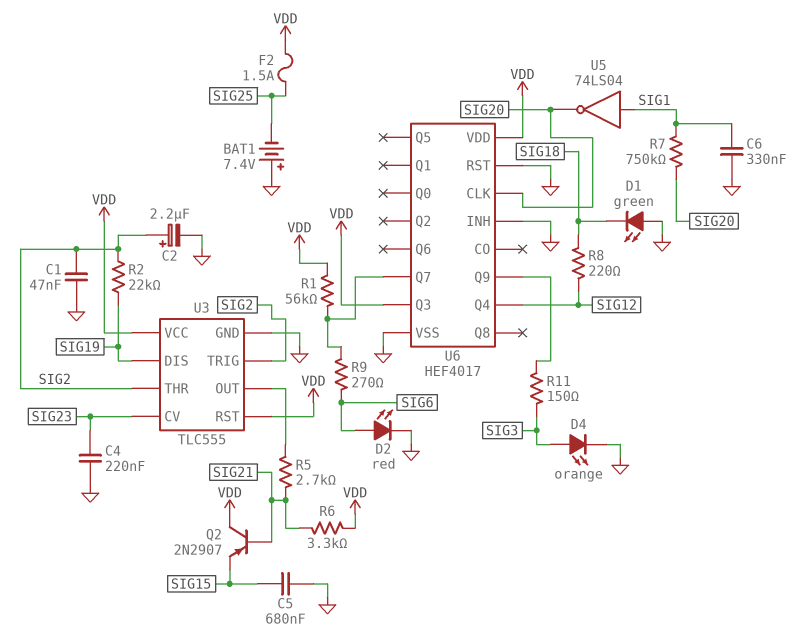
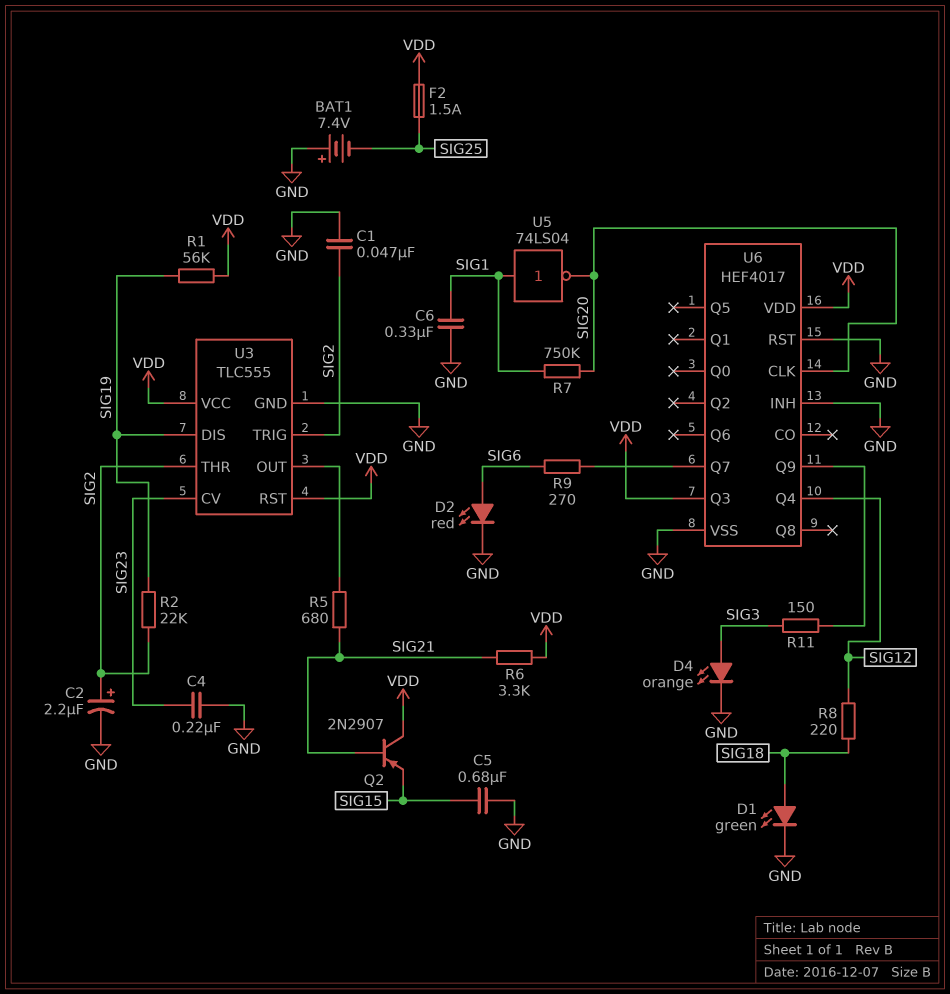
D1: LED green (A GND, K SIG18) -> LED green (A SIG18, K GND)
R1: 56k (U6/Q7, VDD) -> 56k (SIG19, VDD)
R5: 2.7k (SIG21, U3/OUT) -> 680 (SIG21, U3/OUT)

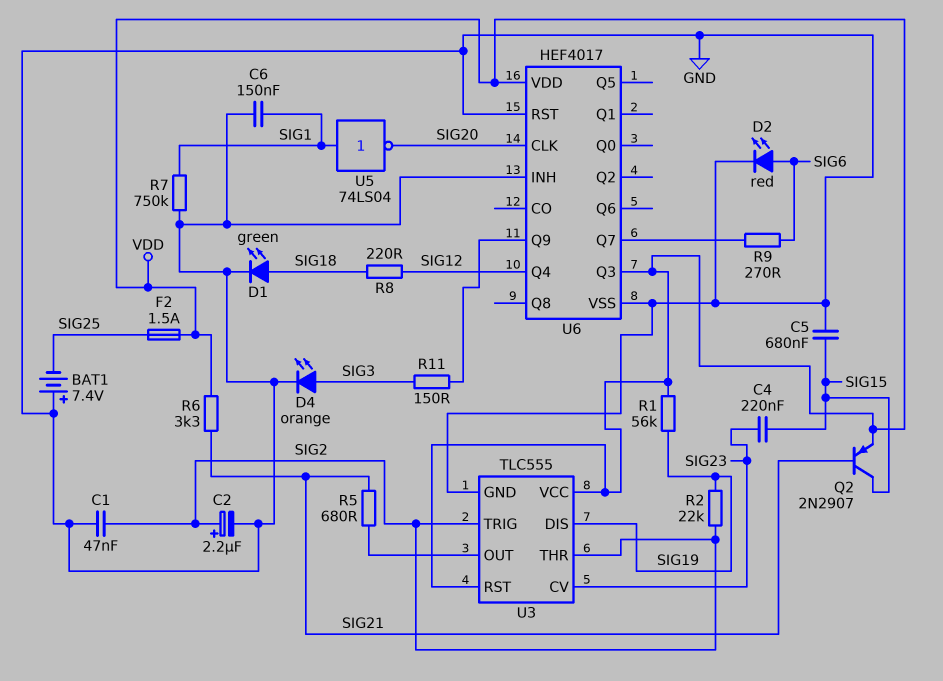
C4: 220nF (GND, SIG23) -> 220nF (SIG15, SIG23)
C6: 330nF (GND, SIG1) -> 150nF (GND, SIG1)
Q2: PNP 2N2907 (B SIG21, C VDD, E SIG15) -> PNP 2N2907 (B SIG21, C SIG15, E VDD)
R7: 750k (SIG1, SIG20) -> 750k (GND, SIG1)

